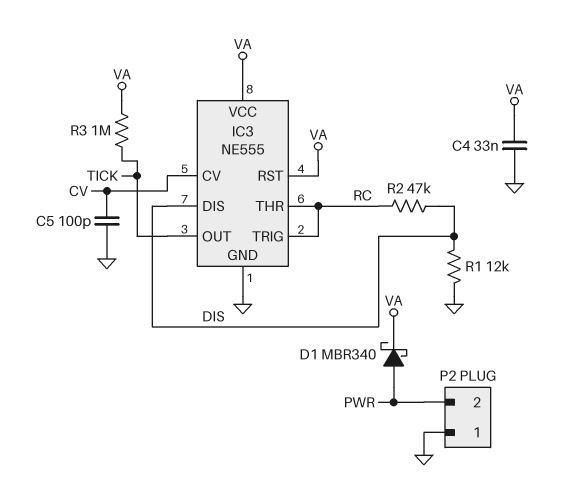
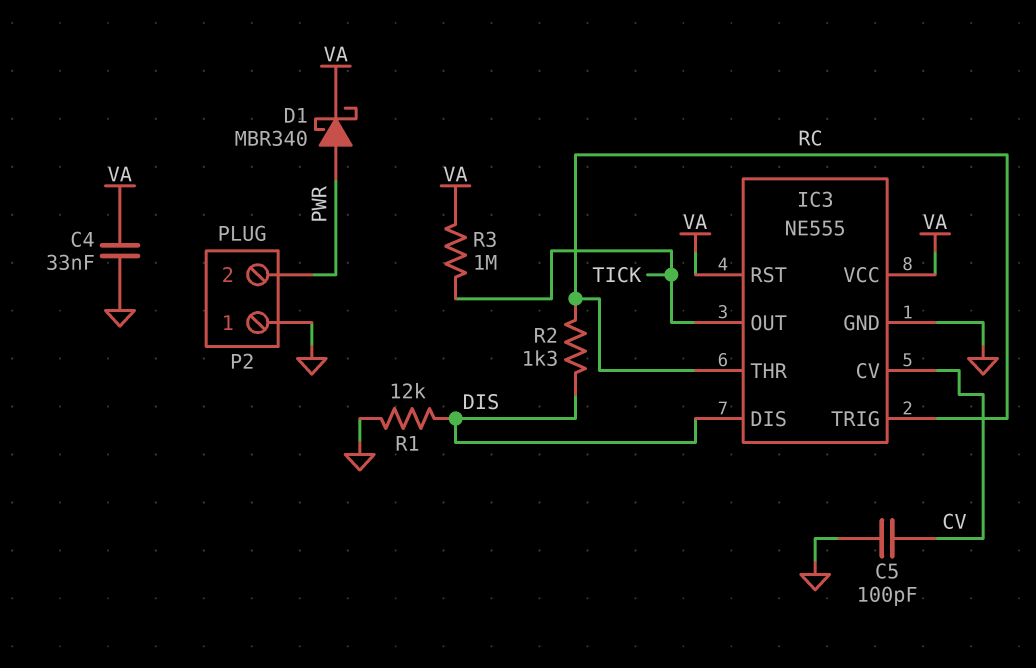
R2: 47k (DIS, RC) -> 1.3k (DIS, RC)

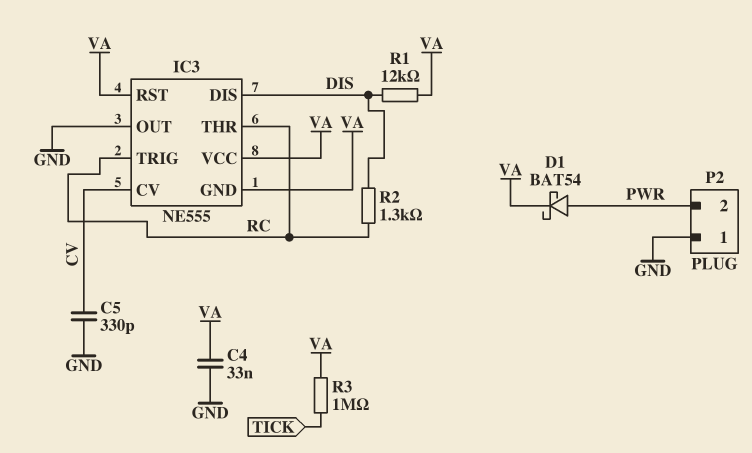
C5: 100pF (CV, GND) -> 330pF (CV, GND)
D1: schottky MBR340 (A PWR, K VA) -> schottky BAT54 (A PWR, K VA)
IC3 pin GND: GND -> VA
IC3 pin OUT: TICK -> GND
R1: 12k (DIS, GND) -> 12k (DIS, VA)

